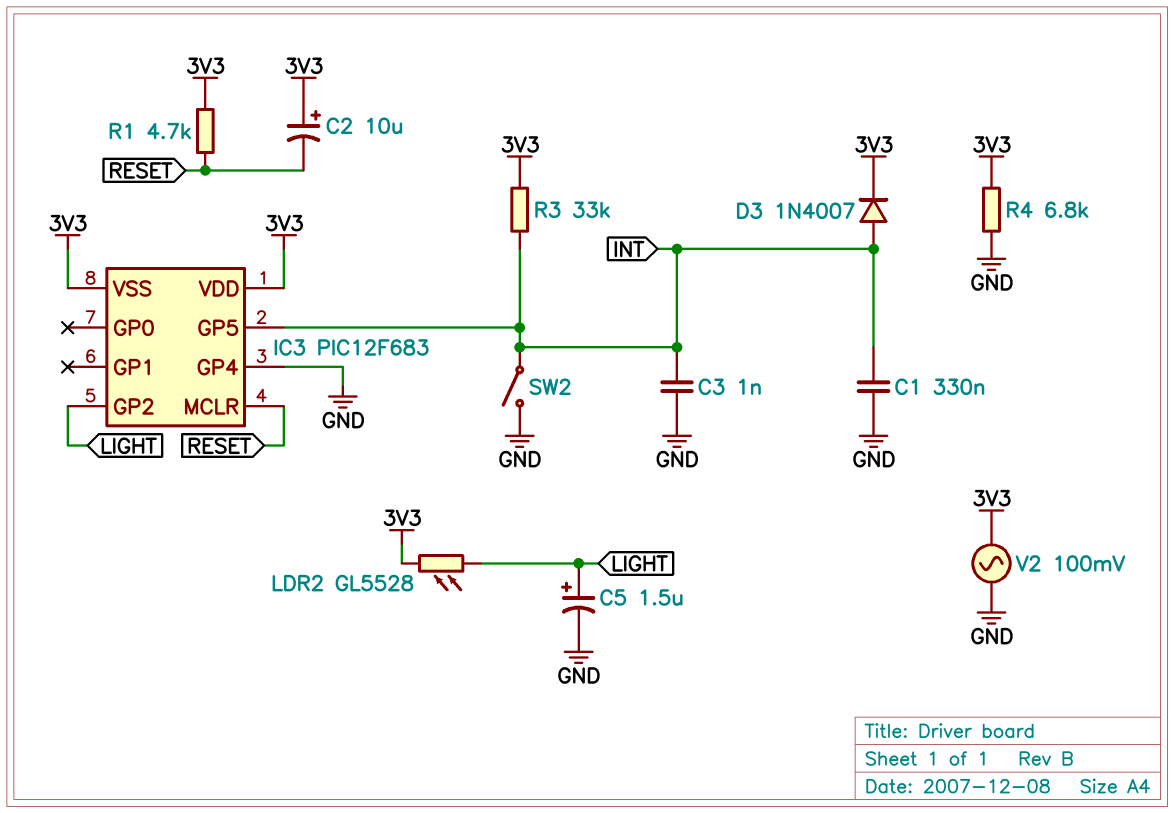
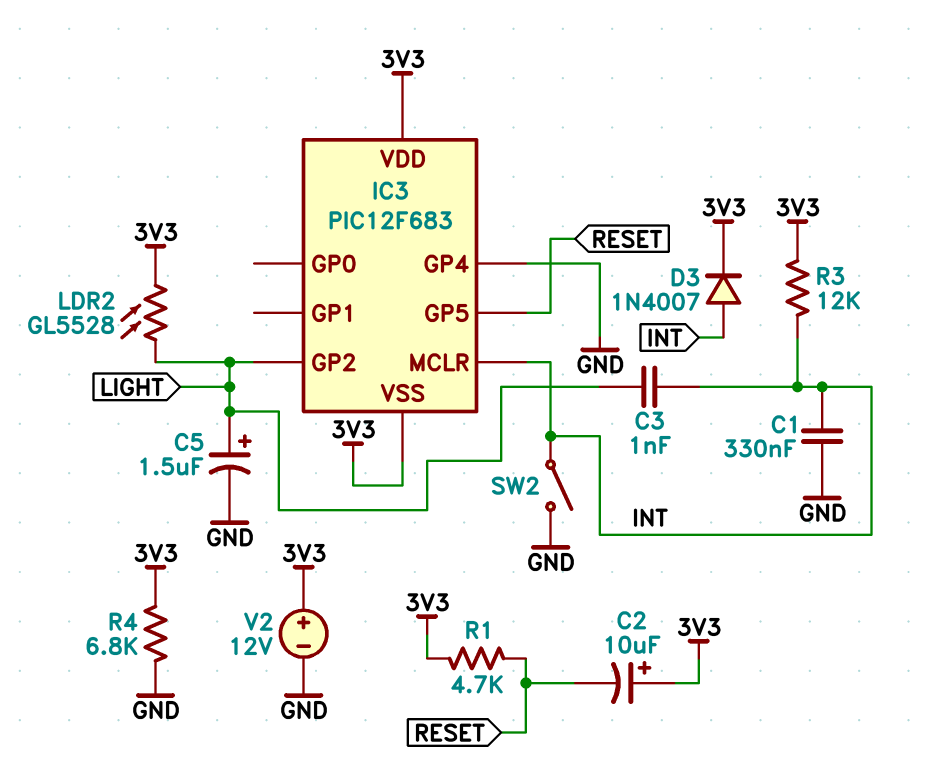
C3: 1nF (GND, INT) -> 1nF (INT, LIGHT)
IC3 pin GP5: INT -> RESET
IC3 pin MCLR: RESET -> INT
R3: 33k (3V3, INT) -> 12k (3V3, INT)
V2: AC 100mV (3V3, GND) -> 12V (plus 3V3, minus GND)

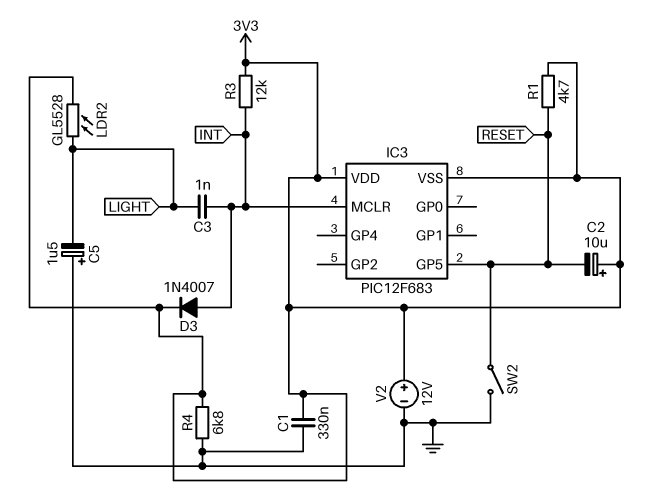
C1: 330nF (GND, INT) -> 330nF (3V3, GND)
C5: 1.5uF (plus LIGHT, minus GND) -> 1.5uF (plus GND, minus LIGHT)
IC3 pin GP2: LIGHT -> none
IC3 pin GP4: GND -> none
SW2: switch (GND, INT) -> switch (GND, RESET)

